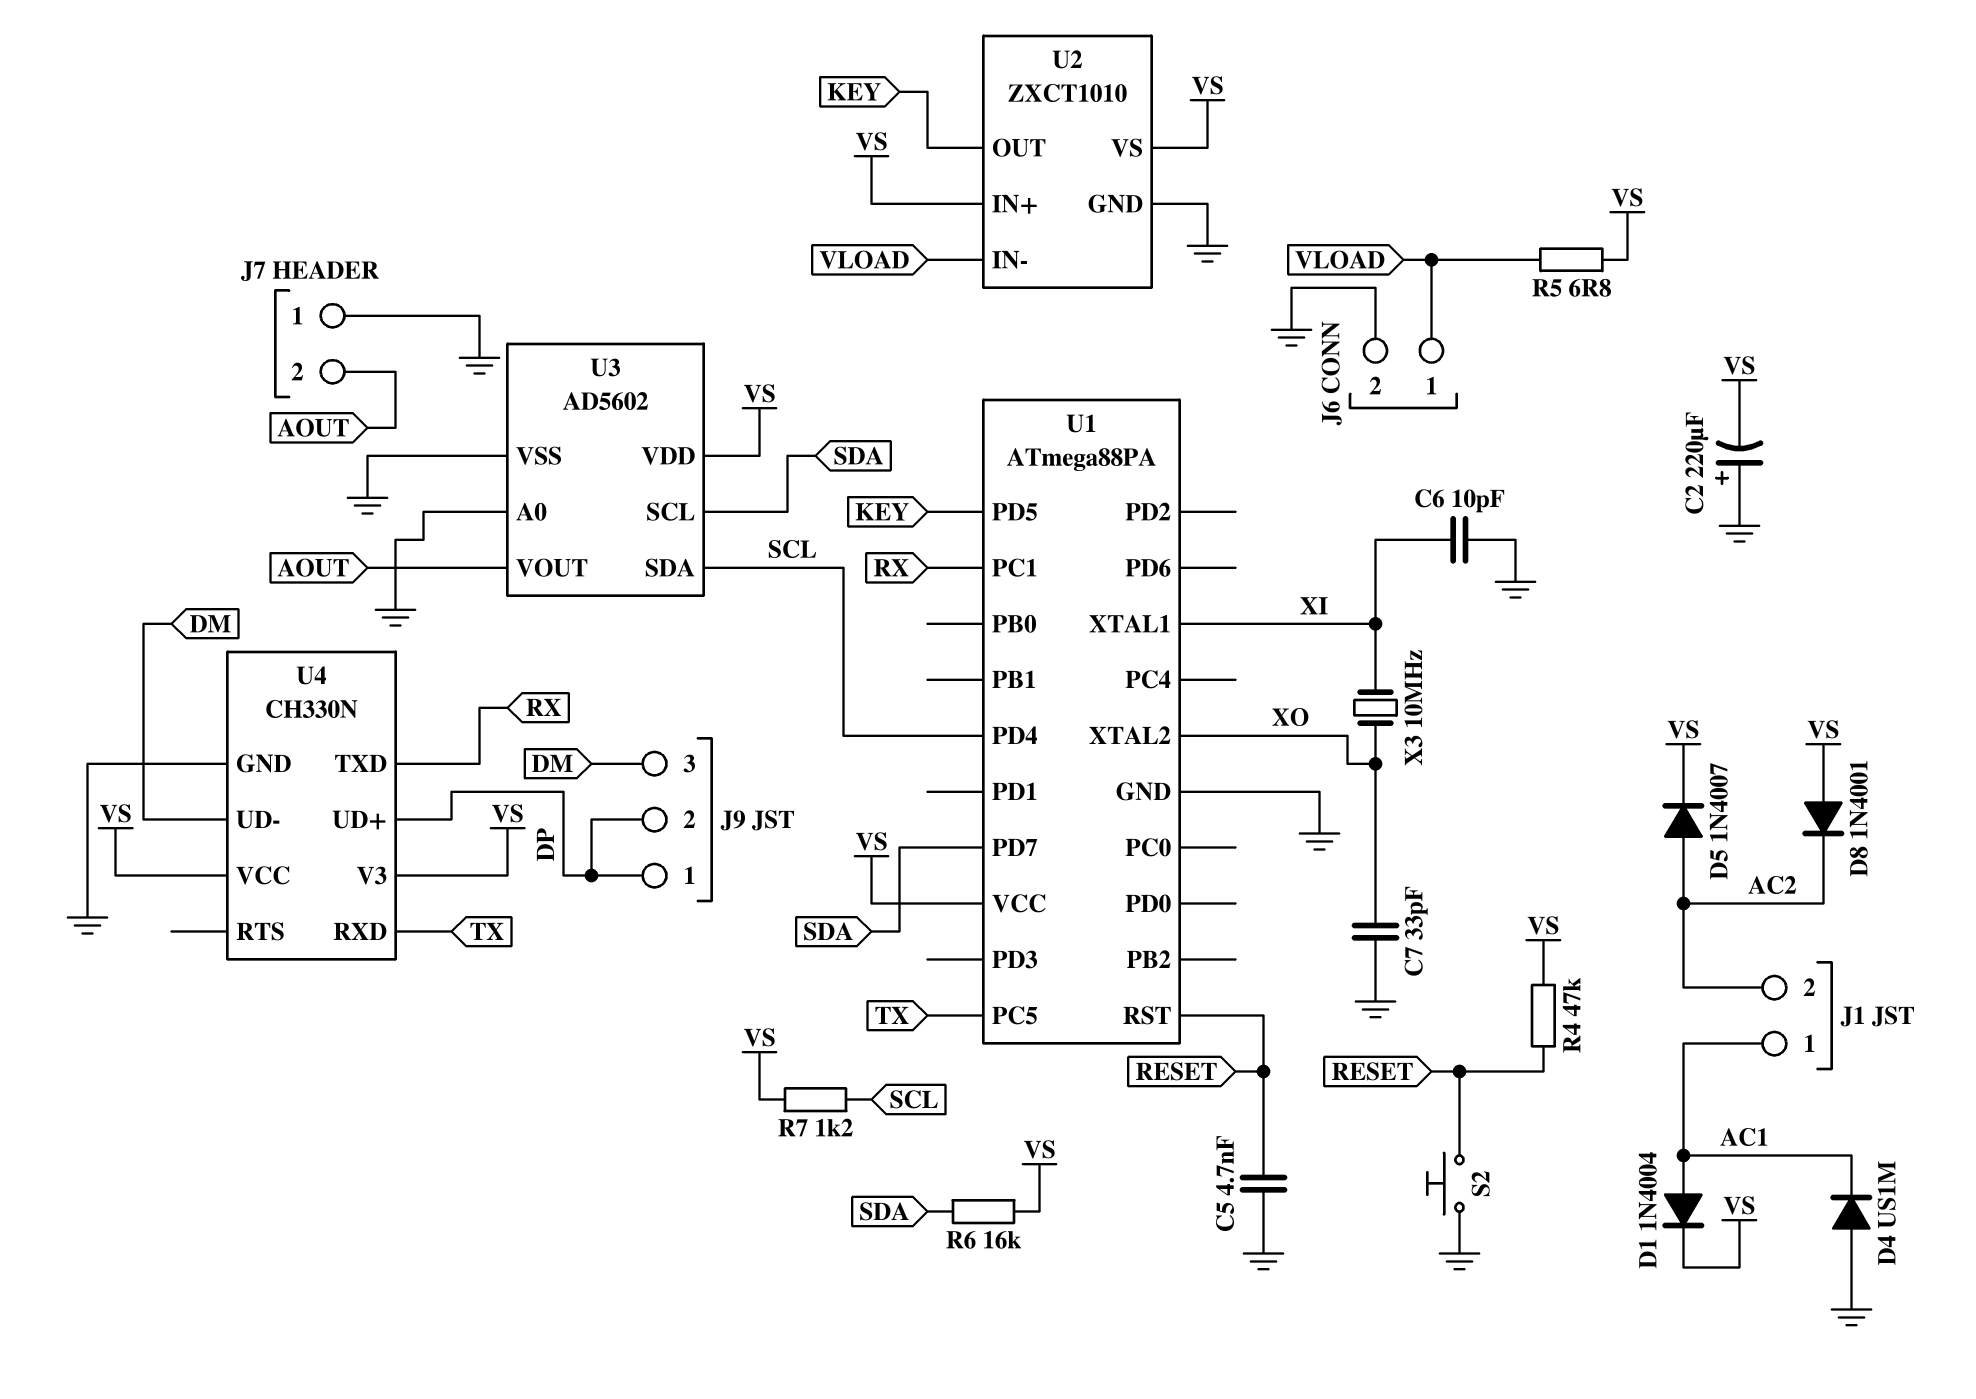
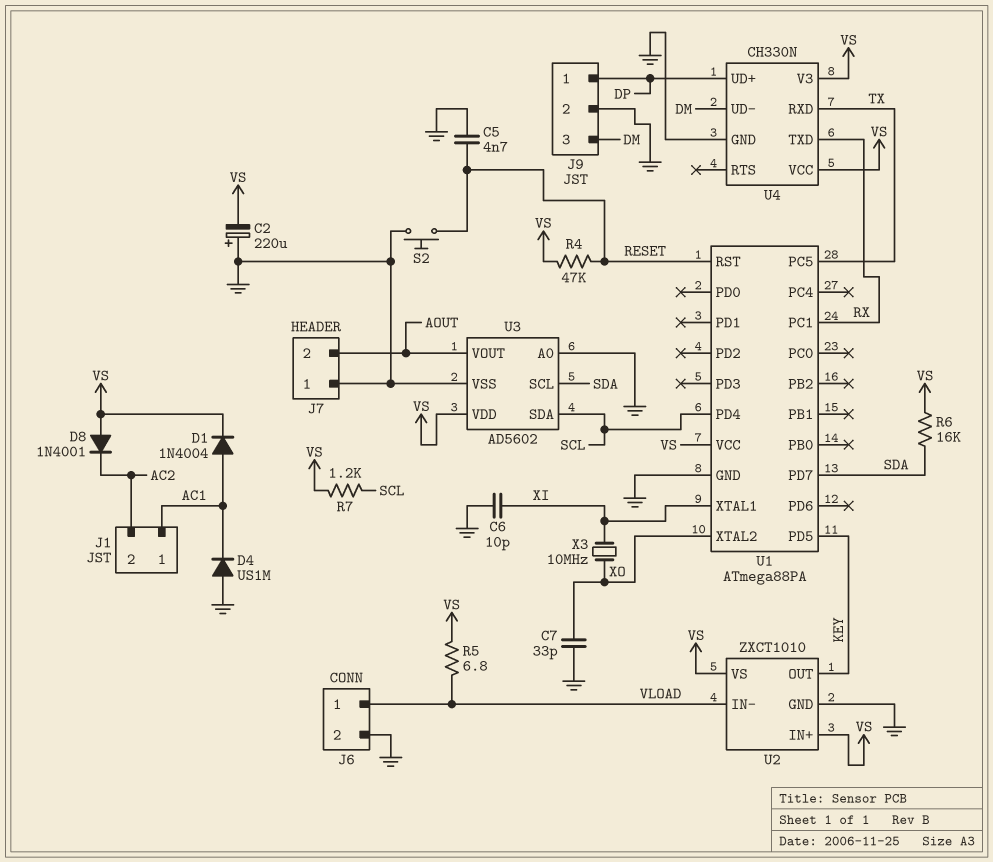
D5: diode 1N4007 (A AC2, K VS) -> none
J9 pin 2: DP -> GND

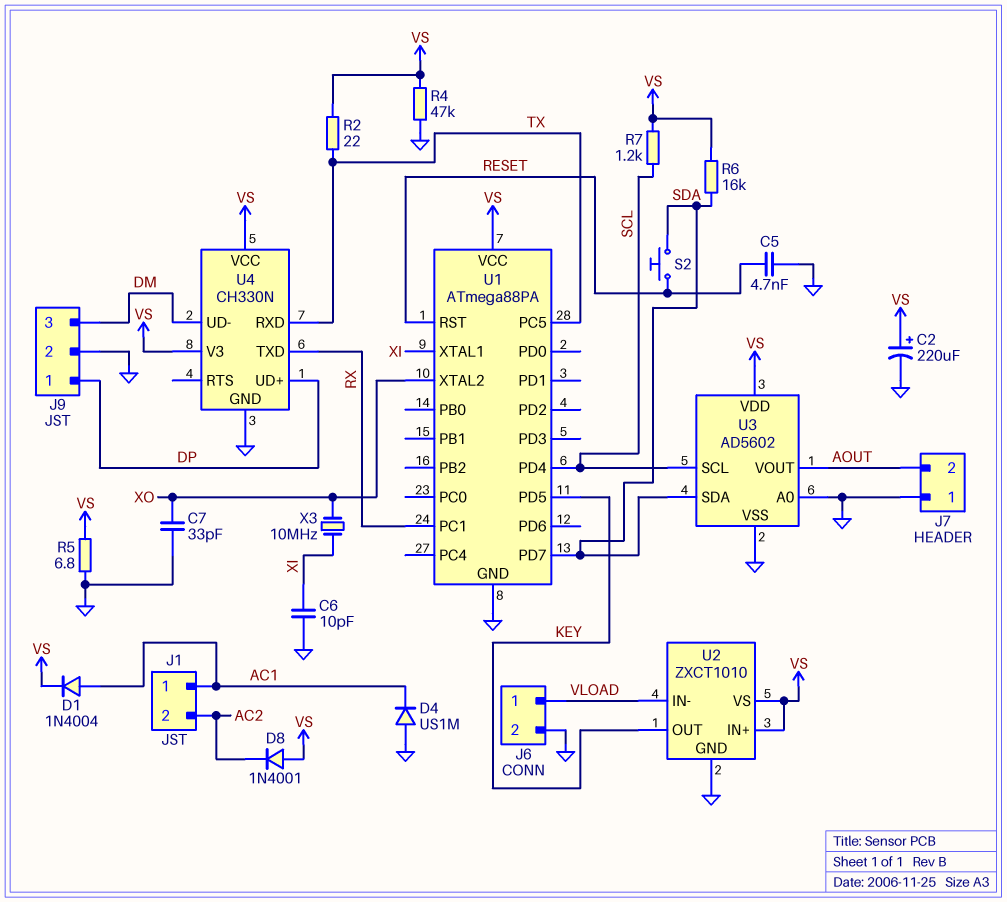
C2: 220uF (plus GND, minus VS) -> 220uF (plus VS, minus GND)
R2: none -> 22 (TX, VS)
R4: 47k (RESET, VS) -> 47k (GND, VS)
R5: 6.8 (VLOAD, VS) -> 6.8 (GND, VS)
S2: button (GND, RESET) -> button (RESET, SDA)
U3 pin SCL: SDA -> SCL
U3 pin SDA: SCL -> SDA

